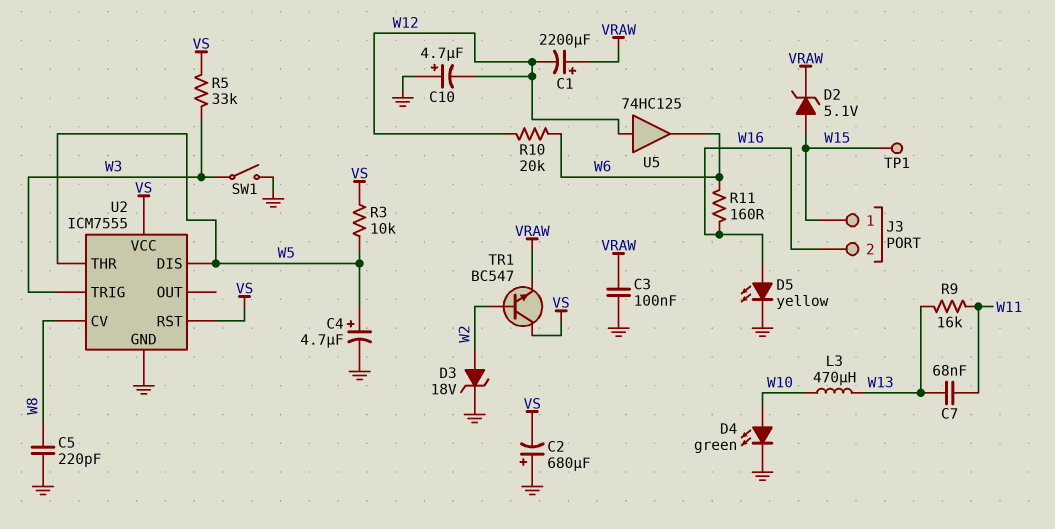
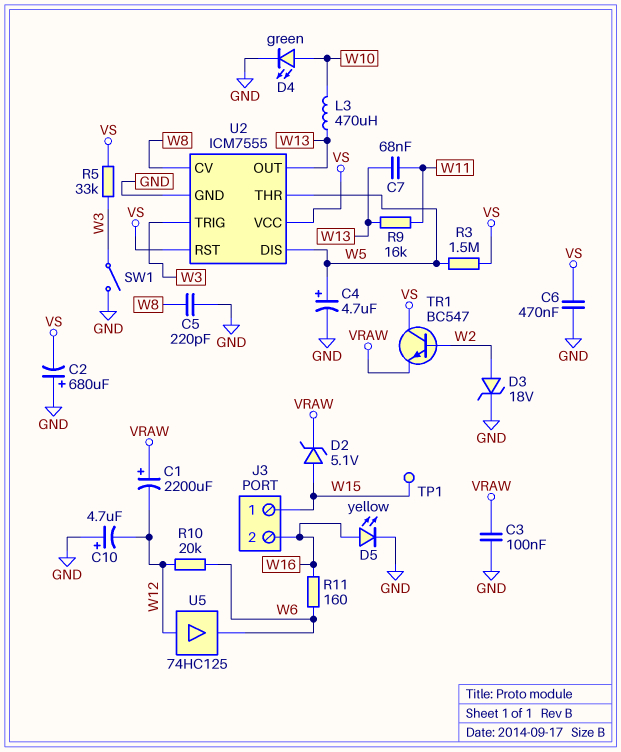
C6: none -> 470nF (GND, VS)
R3: 10k (VS, W5) -> 1.5M (VS, W5)
U2 pin OUT: none -> W13

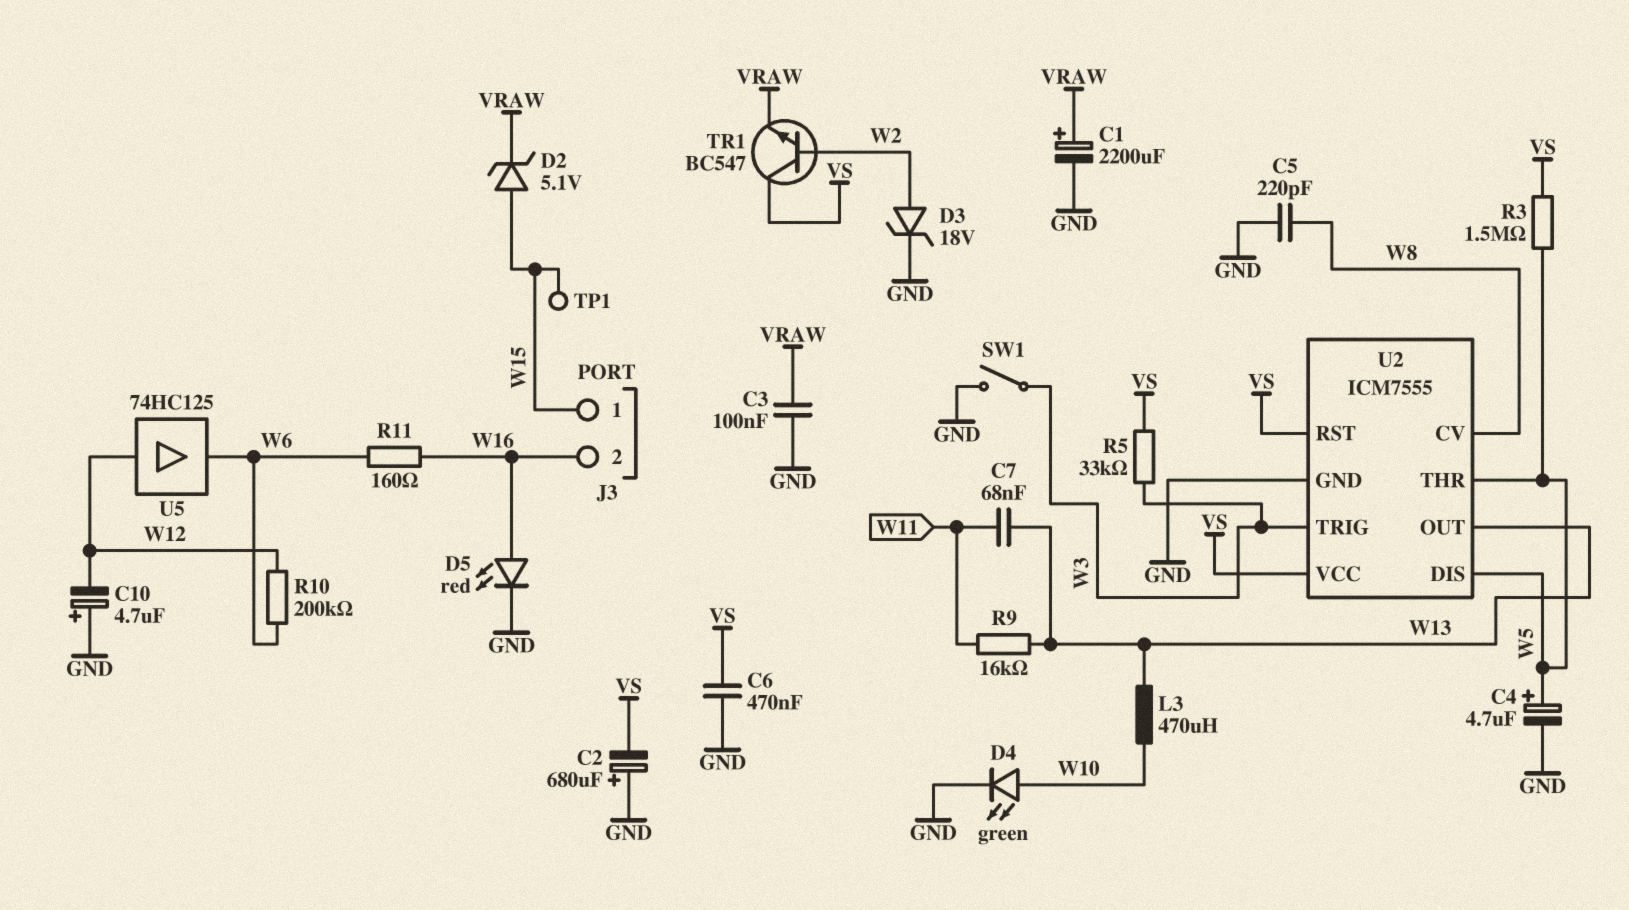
C1: 2200uF (plus VRAW, minus W12) -> 2200uF (plus VRAW, minus GND)
D5: LED yellow (A W16, K GND) -> LED red (A W16, K GND)
R10: 20k (W6, W12) -> 200k (W6, W12)

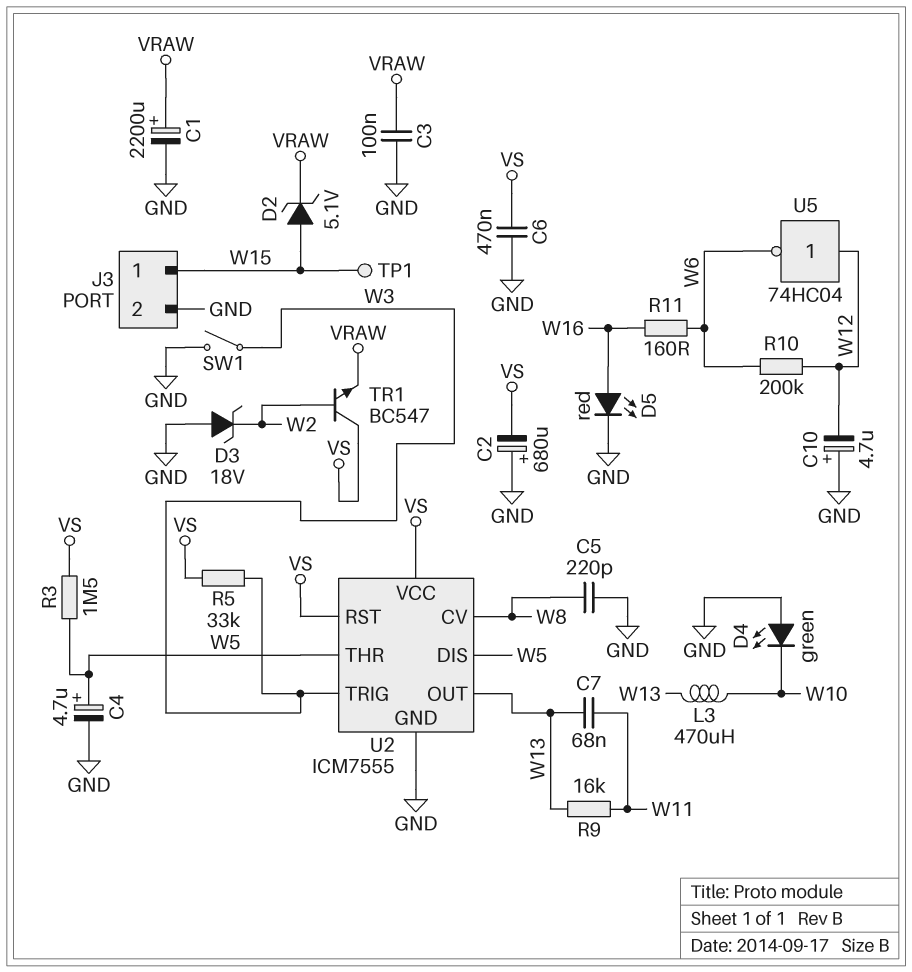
D3: zener 18V (A W2, K GND) -> zener 18V (A GND, K W2)
D4: LED green (A W10, K GND) -> LED green (A GND, K W10)
J3 pin 2: W16 -> GND
U5: buffer 74HC125 (in W12, out W6) -> NOT 74HC04 (in W12, out W6)

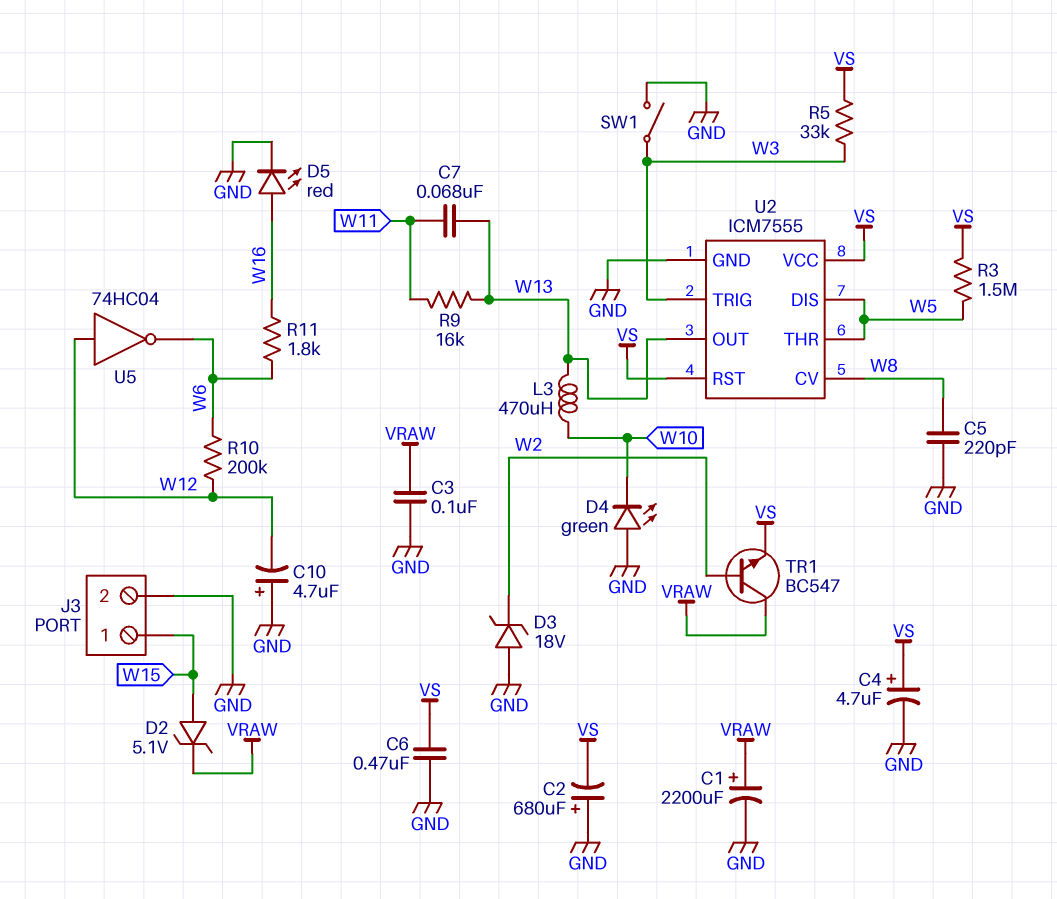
C4: 4.7uF (plus W5, minus GND) -> 4.7uF (plus VS, minus GND)
R11: 160 (W6, W16) -> 1.8k (W6, W16)
TP1: test point (W15) -> none
TR1: NPN BC547 (B W2, C VS, E VRAW) -> NPN BC547 (B W2, C VRAW, E VS)

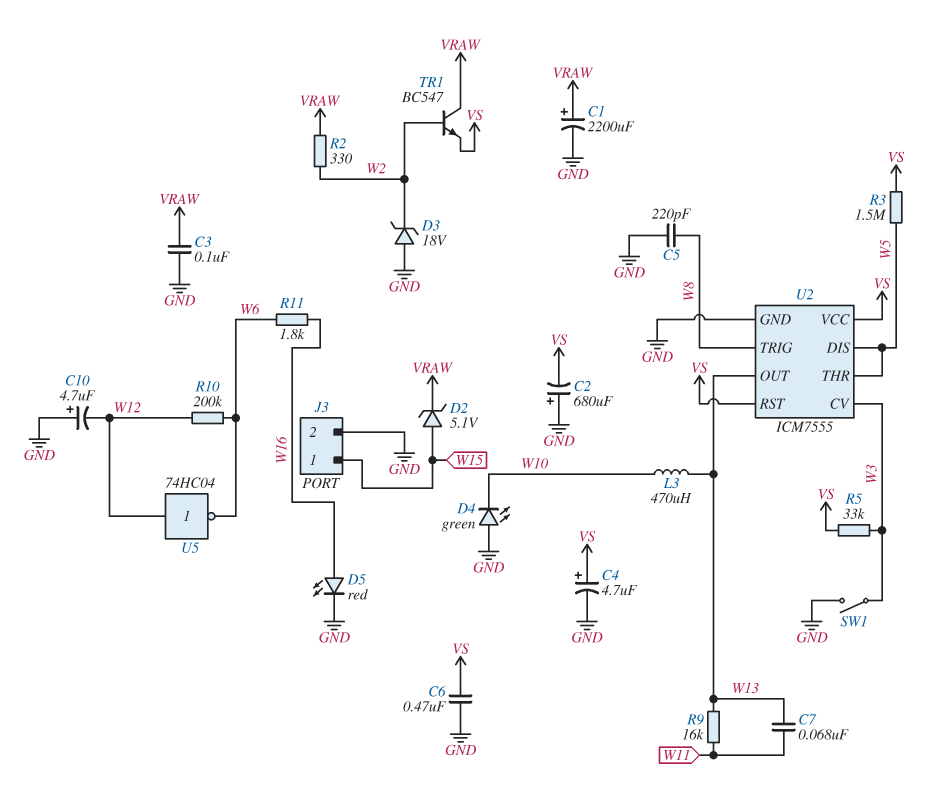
R2: none -> 330 (VRAW, W2)
U2 pin CV: W8 -> W3
U2 pin TRIG: W3 -> W8

